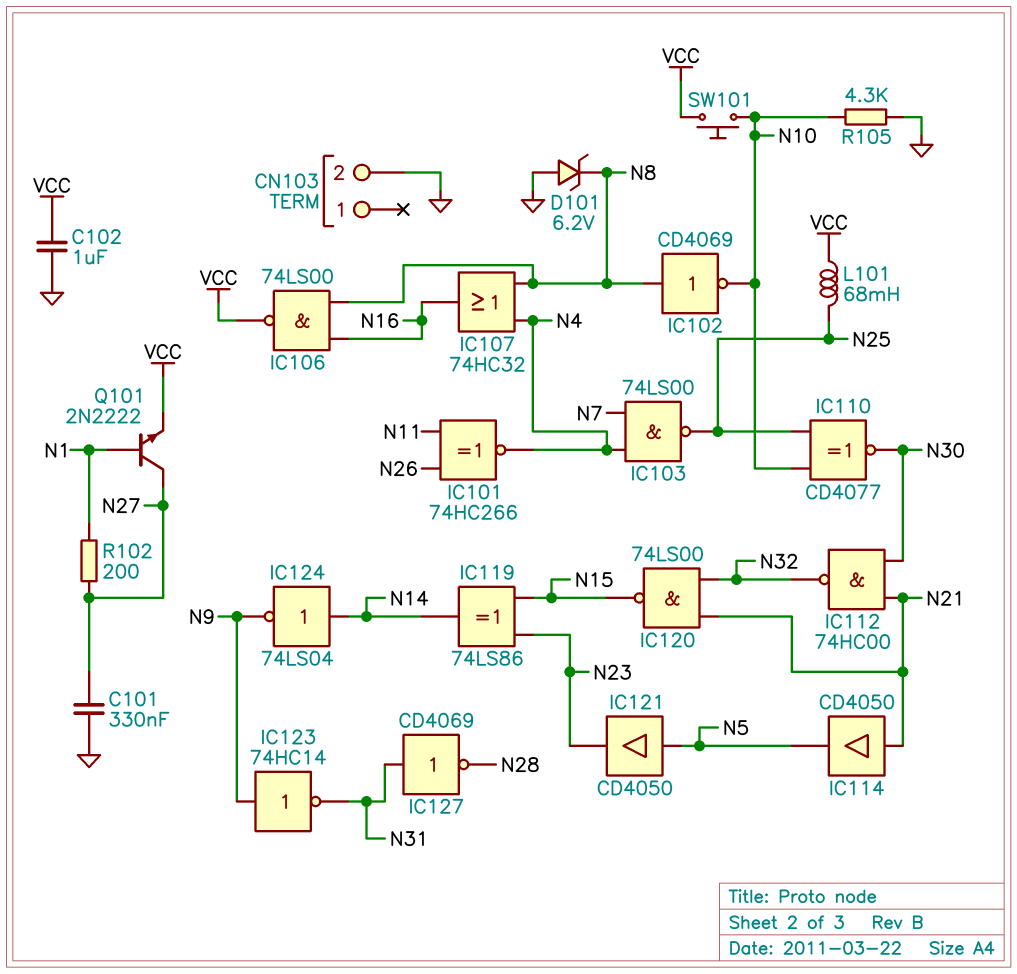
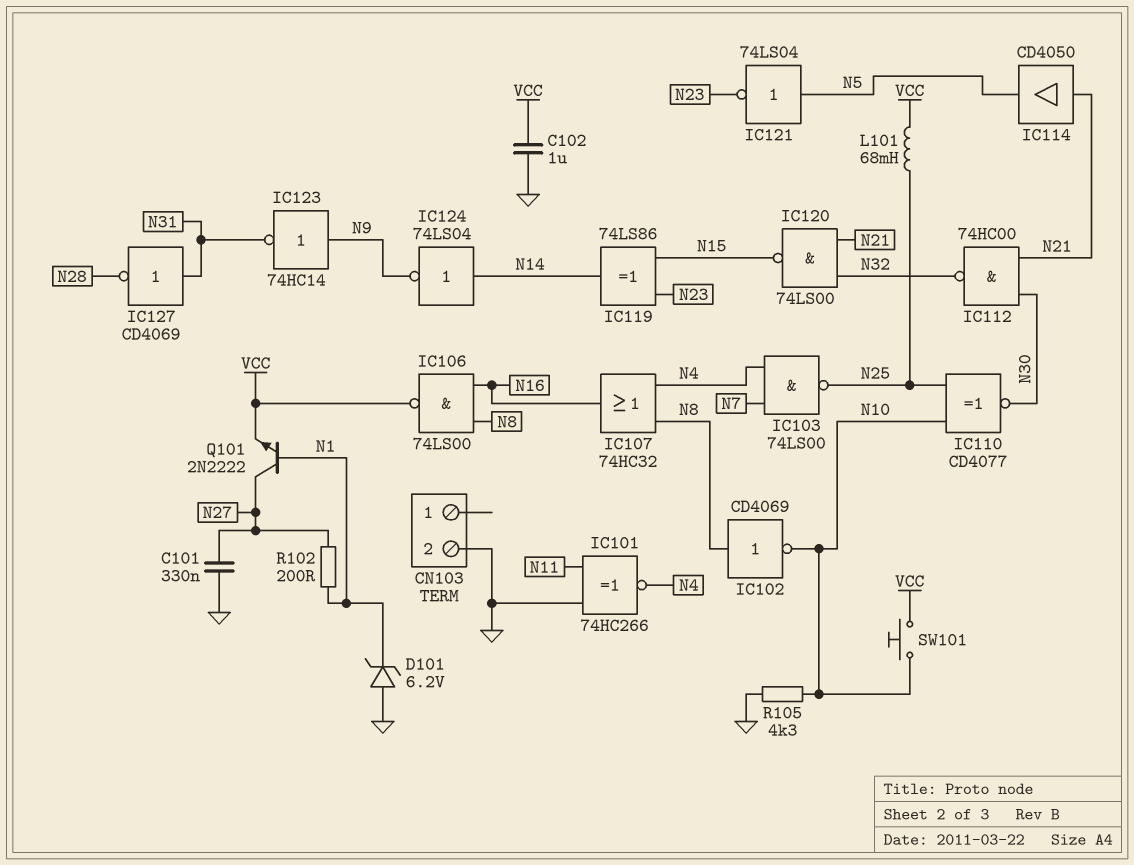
D101: zener 6.2V (A GND, K N8) -> zener 6.2V (A GND, K N1)
IC101: XNOR 74HC266 (in N11, in N26, out N4) -> XNOR 74HC266 (in GND, in N11, out N4)
IC121: buffer CD4050 (in N5, out N23) -> NOT 74LS04 (in N5, out N23)

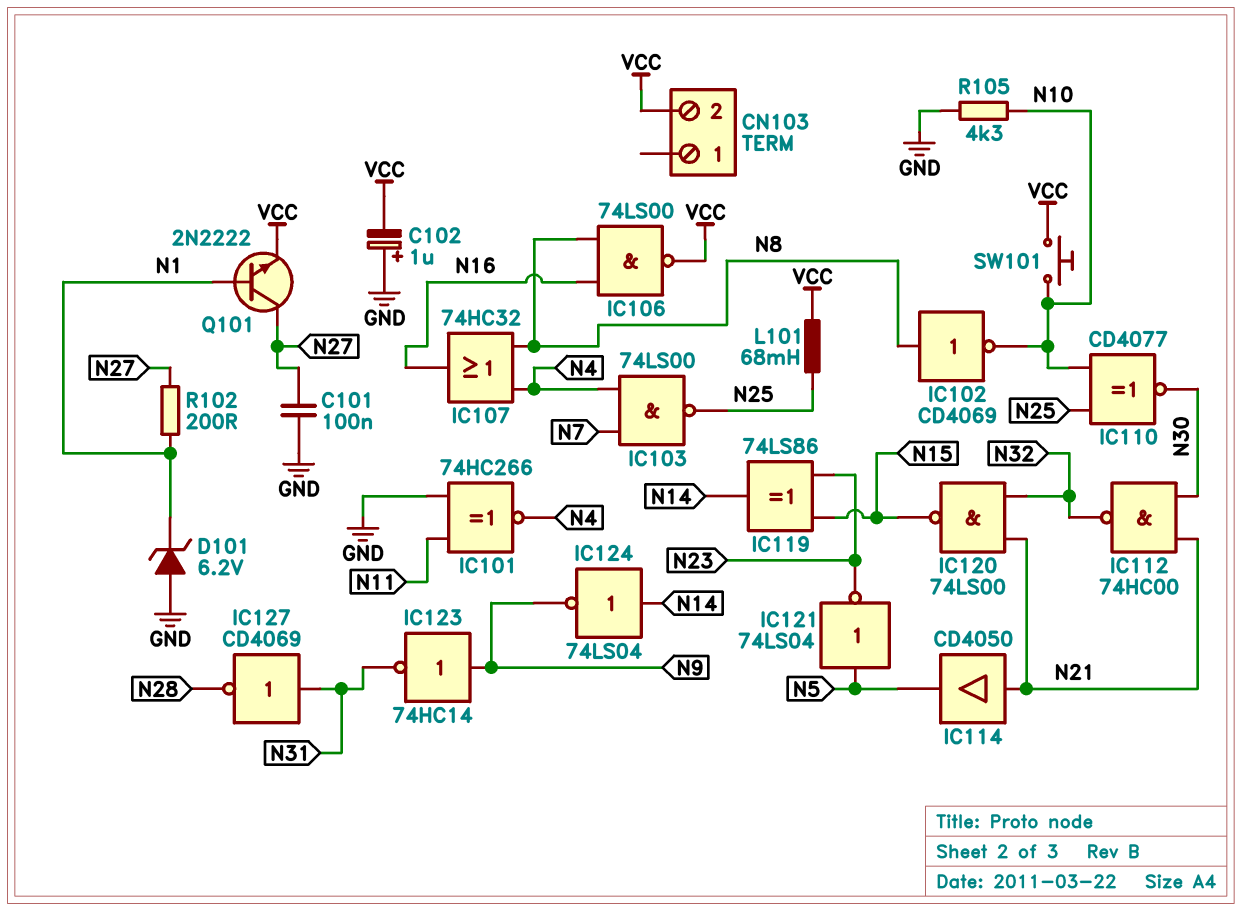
C101: 330nF (GND, N27) -> 100nF (GND, N27)
C102: 1uF (GND, VCC) -> 1uF (plus GND, minus VCC)
CN103 pin 2: GND -> VCC

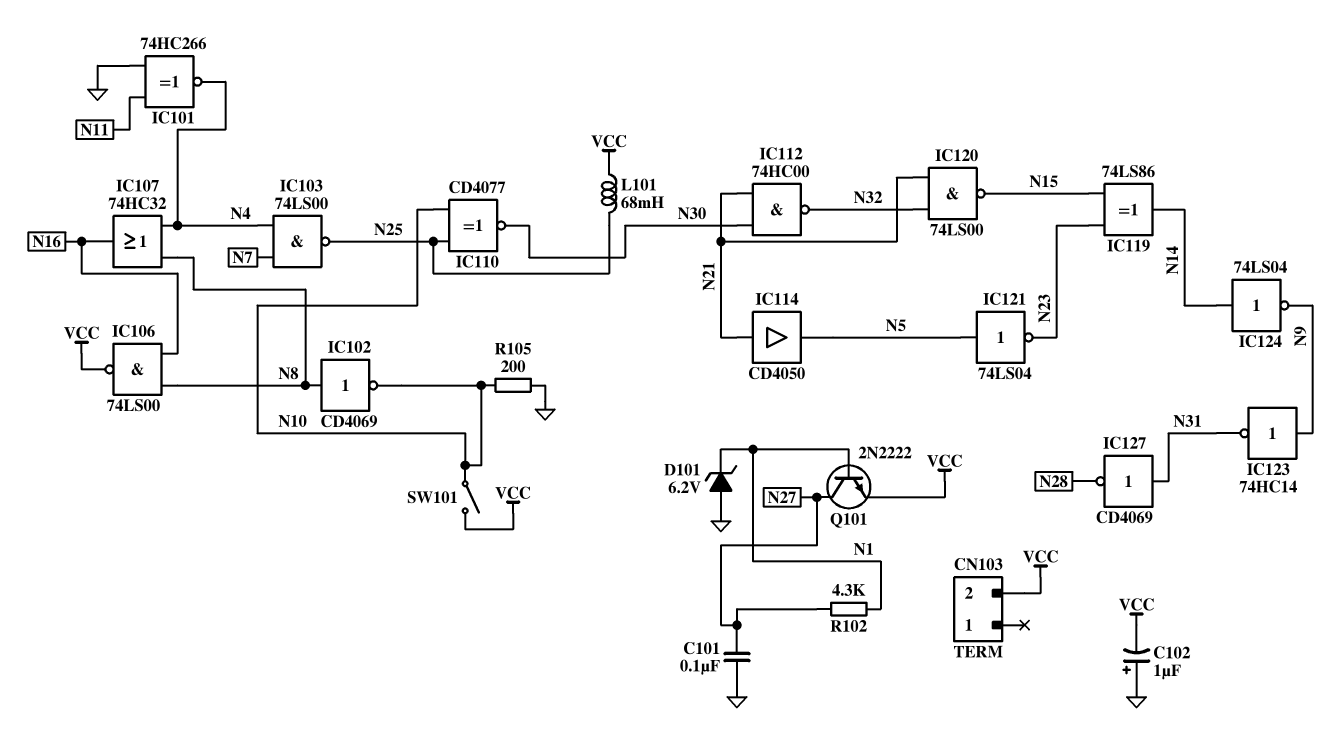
R102: 200 (N1, N27) -> 4.3k (N1, N27)
R105: 4.3k (GND, N10) -> 200 (GND, N10)
SW101: button (N10, VCC) -> switch (N10, VCC)

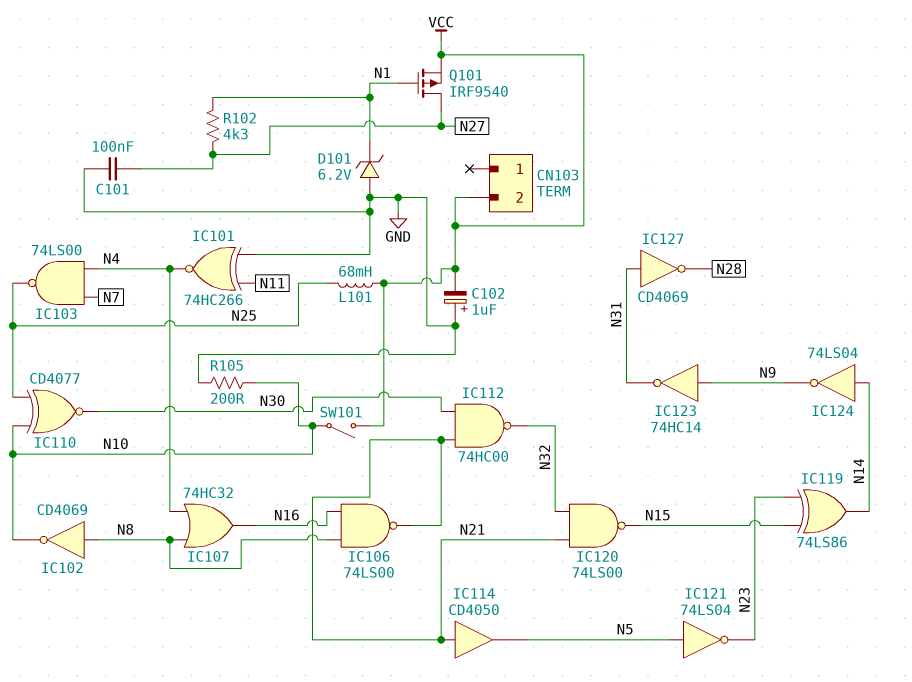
IC106: NAND 74LS00 (in N8, in N16, out VCC) -> NAND 74LS00 (in N8, in N16, out N21)
Q101: NPN 2N2222 (B N1, C N27, E VCC) -> PMOS IRF9540 (G N1, D N27, S VCC)

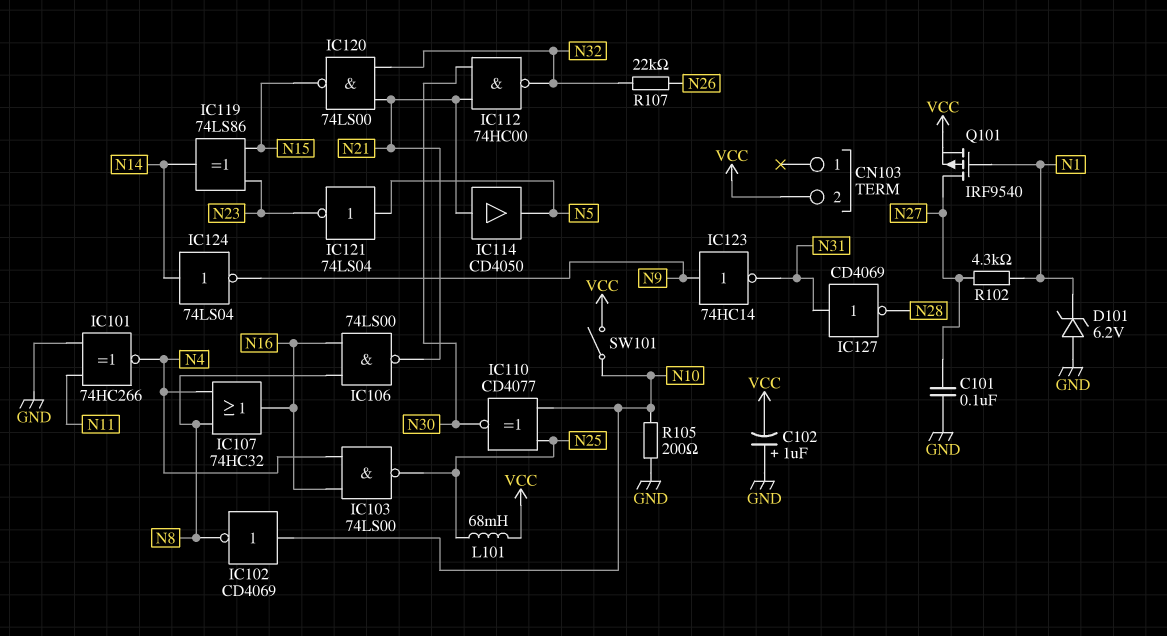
IC102: NOT CD4069 (in N8, out N10) -> NOT CD4069 (in N10, out N8)
IC103: NAND 74LS00 (in N4, in N7, out N25) -> NAND 74LS00 (in N4, in N16, out N25)
R107: none -> 22k (N26, N32)

